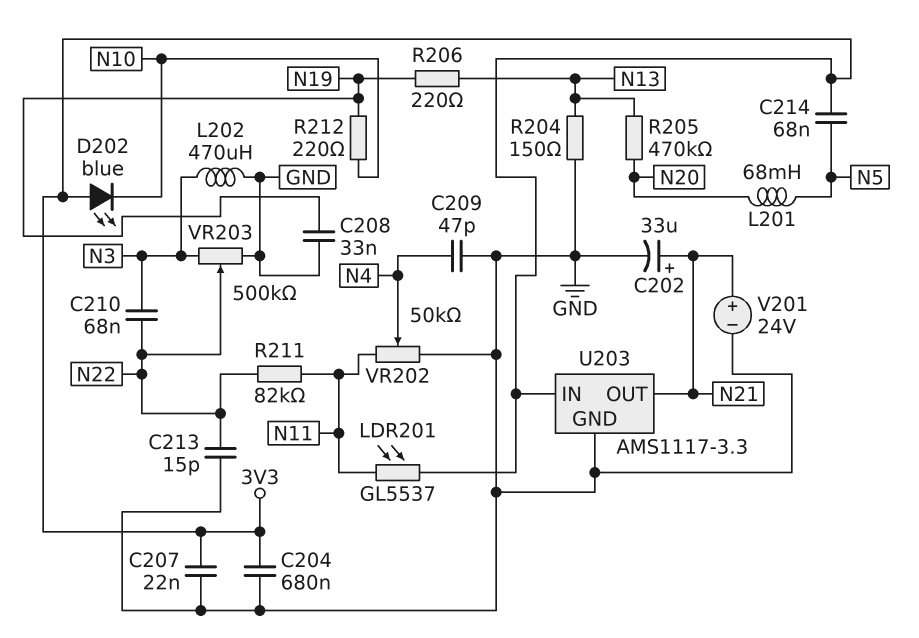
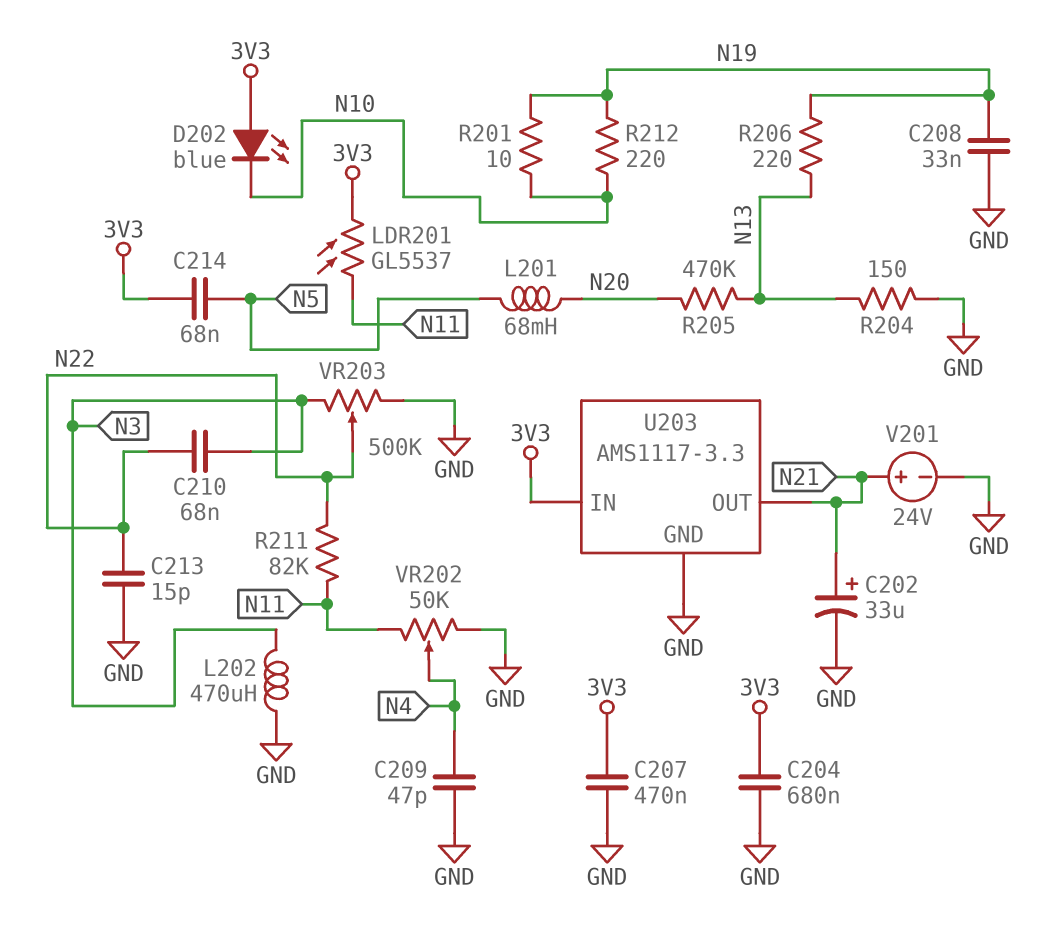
C207: 22nF (3V3, GND) -> 470nF (3V3, GND)
R201: none -> 10 (N10, N19)

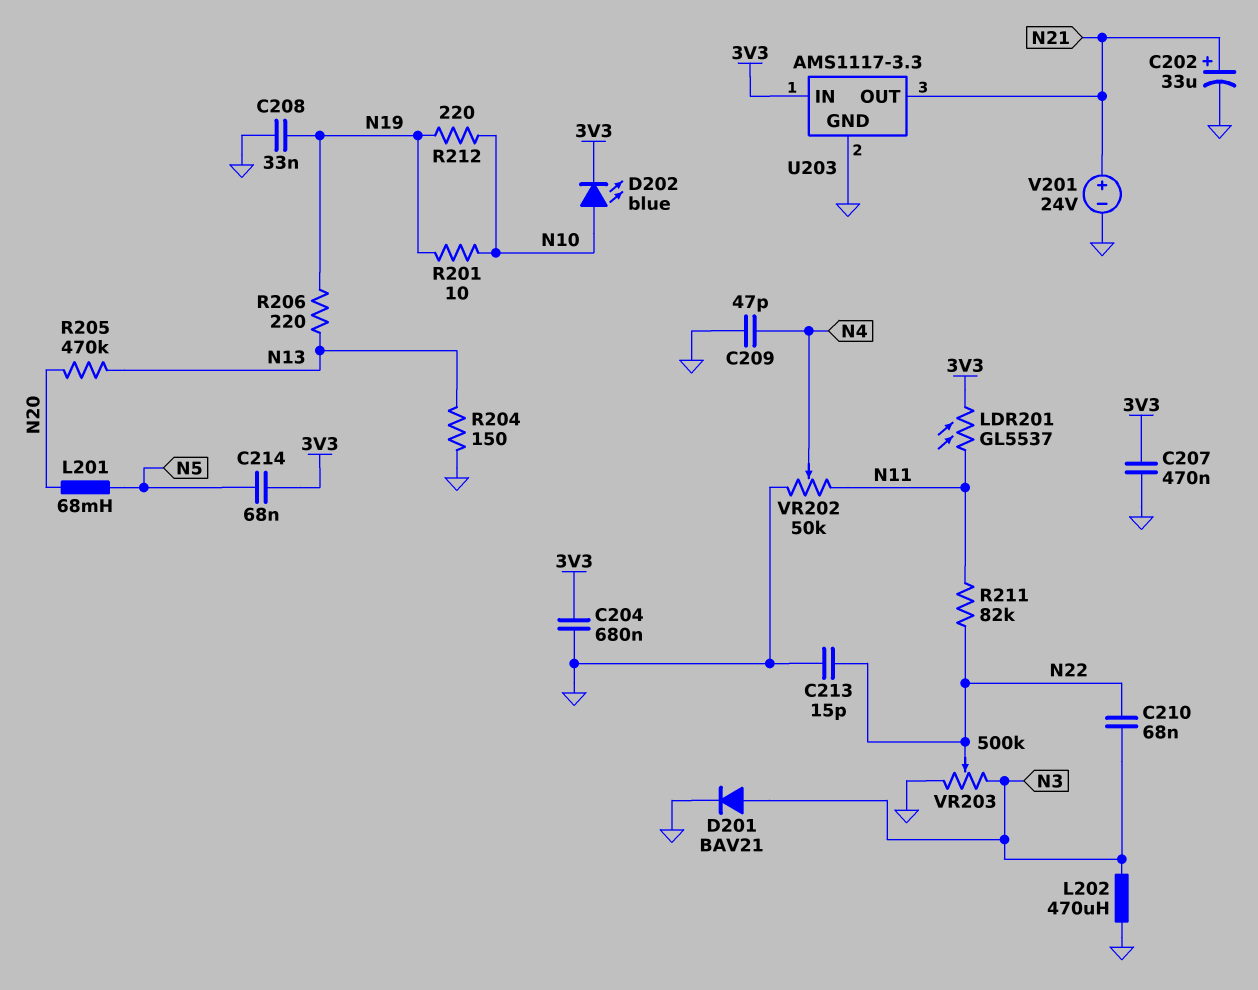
D201: none -> diode BAV21 (A N3, K GND)
D202: LED blue (A 3V3, K N10) -> LED blue (A N10, K 3V3)

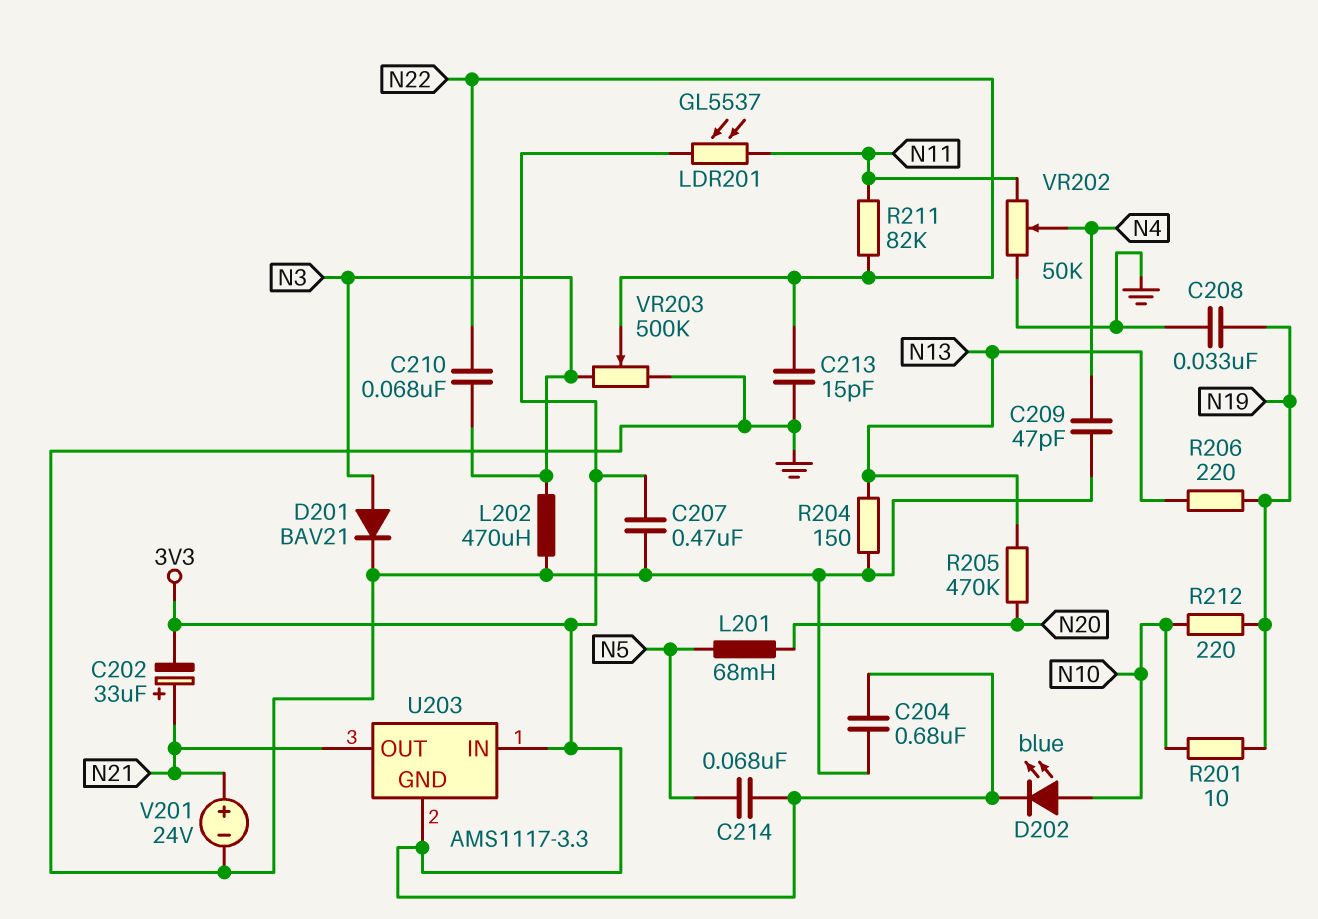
C202: 33uF (plus N21, minus GND) -> 33uF (plus N21, minus 3V3)
U203 pin GND: GND -> 3V3

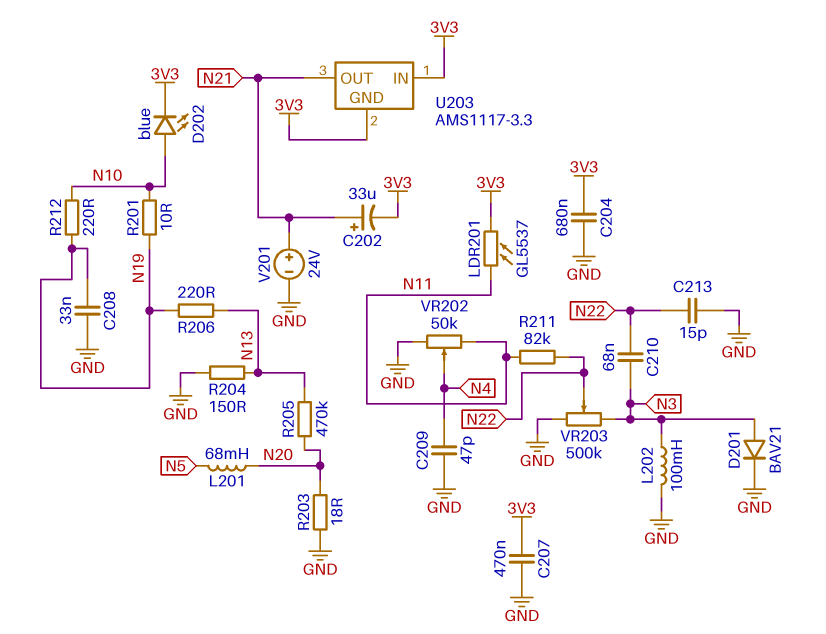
C214: 68nF (3V3, N5) -> none
L202: 470uH (GND, N3) -> 100mH (GND, N3)
R203: none -> 18 (GND, N20)

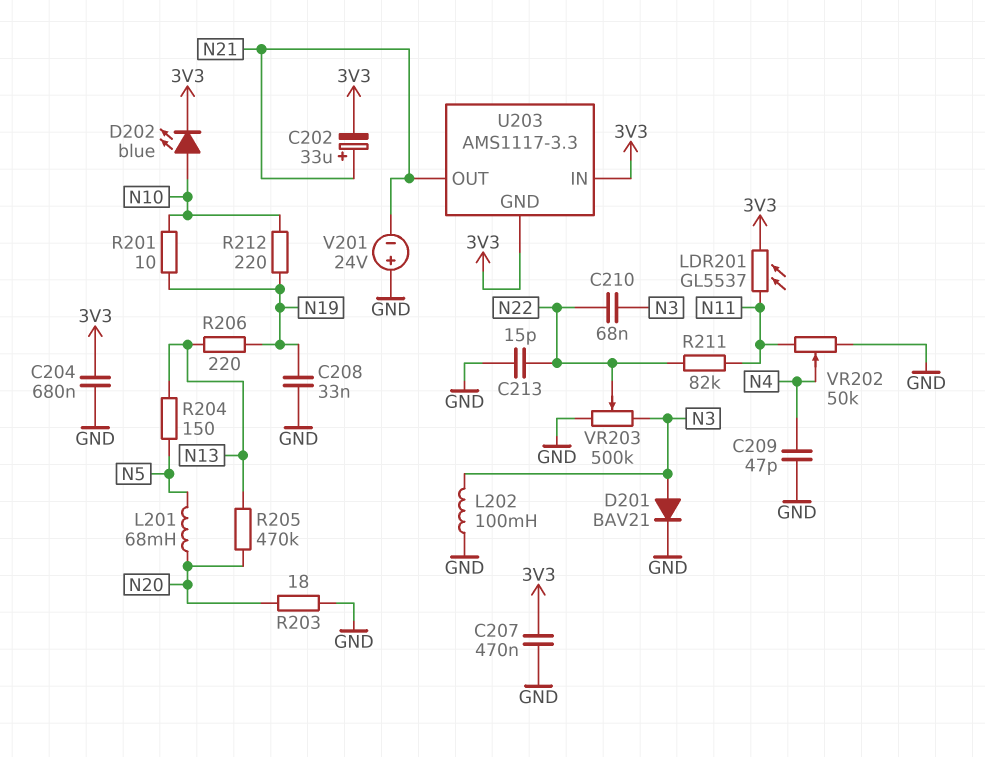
R204: 150 (GND, N13) -> 150 (N5, N13)
V201: 24V (plus N21, minus GND) -> 24V (plus GND, minus N21)

